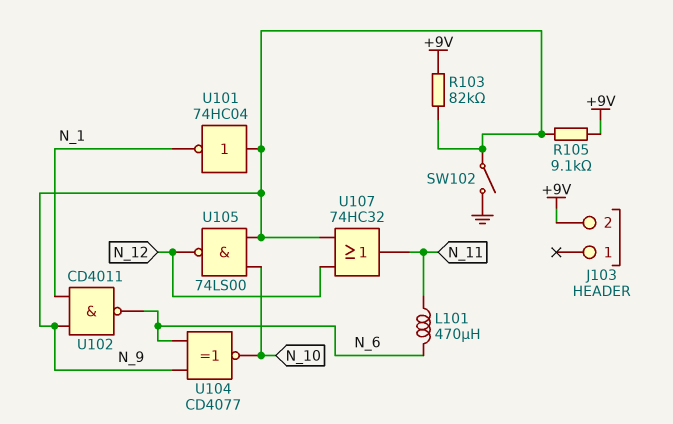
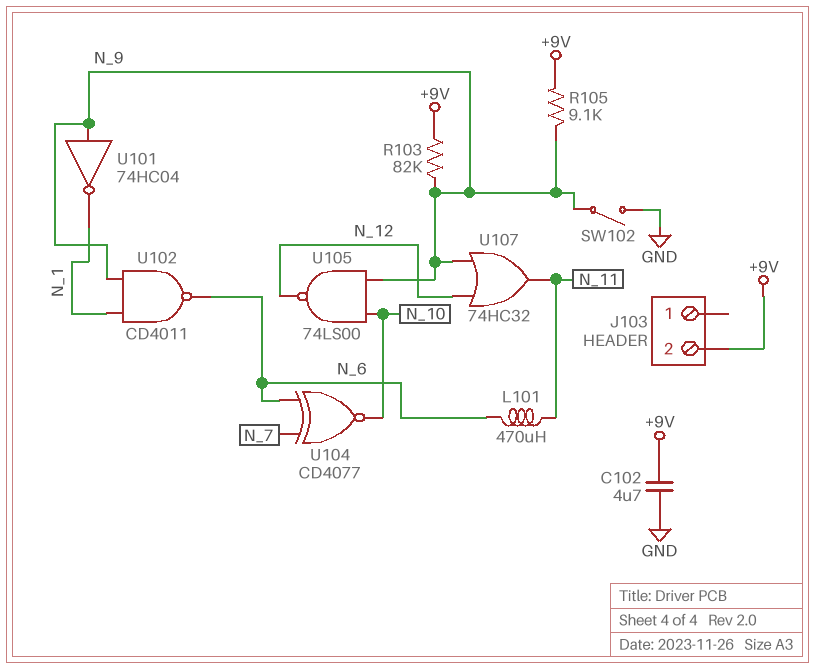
C102: none -> 4.7uF (+9V, GND)
U104: XNOR CD4077 (in N_6, in N_9, out N_10) -> XNOR CD4077 (in N_6, in N_7, out N_10)

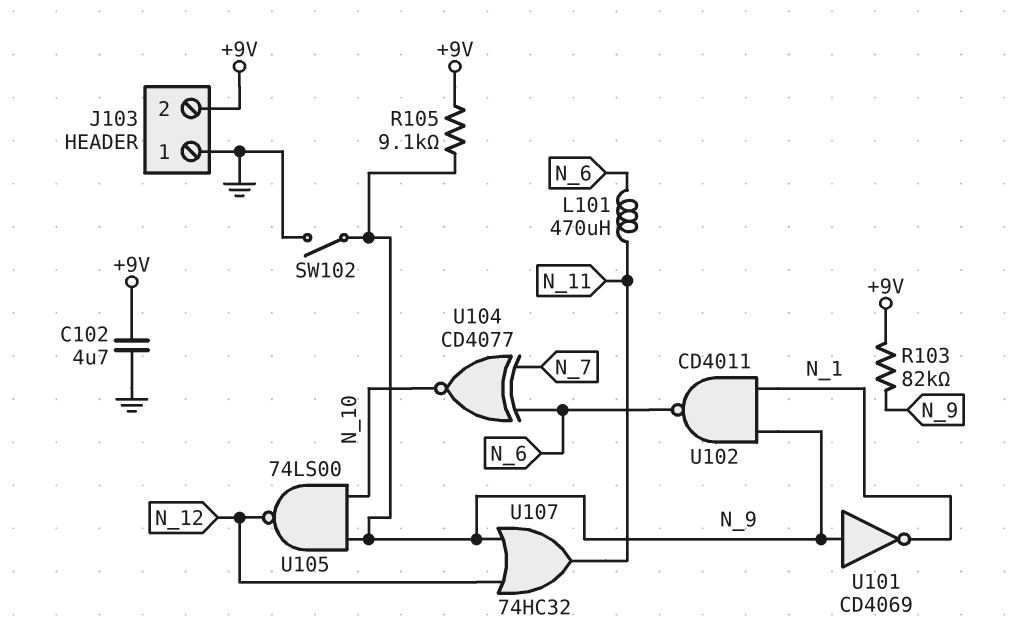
J103 pin 1: none -> GND
U101: NOT 74HC04 (in N_9, out N_1) -> NOT CD4069 (in N_9, out N_1)

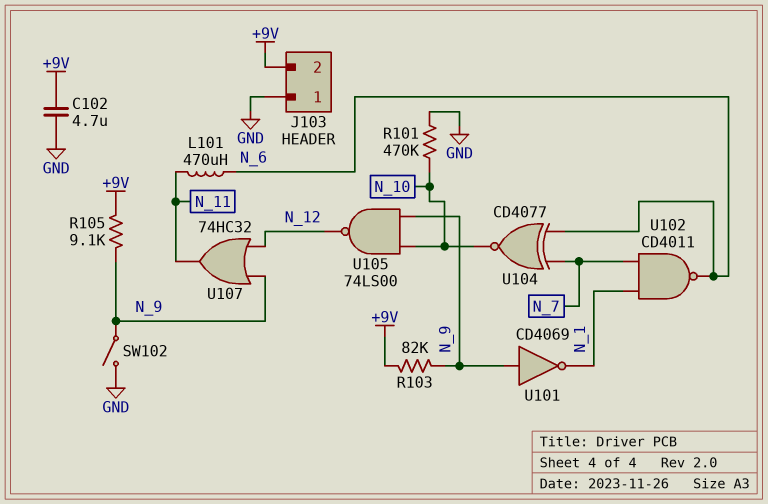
R101: none -> 470k (GND, N_10)
U102: NAND CD4011 (in N_1, in N_9, out N_6) -> NAND CD4011 (in N_1, in N_7, out N_6)

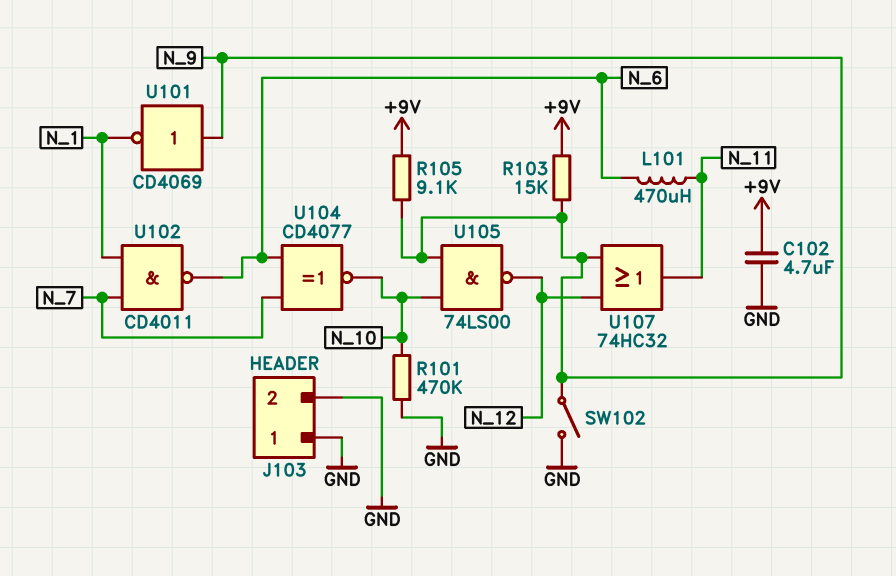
J103 pin 2: +9V -> GND
R103: 82k (+9V, N_9) -> 15k (+9V, N_9)

